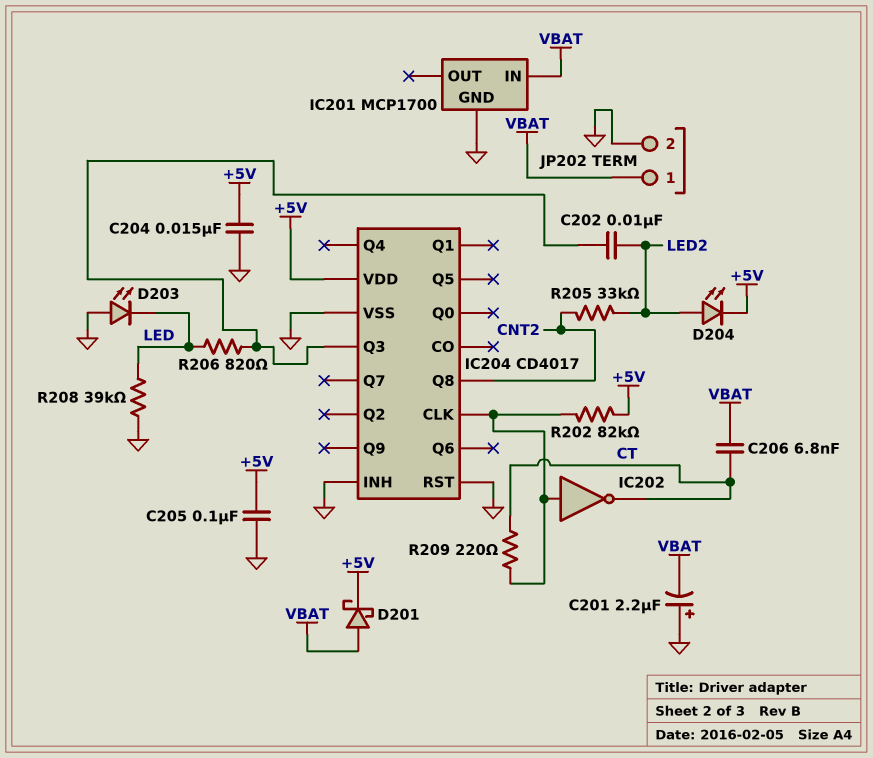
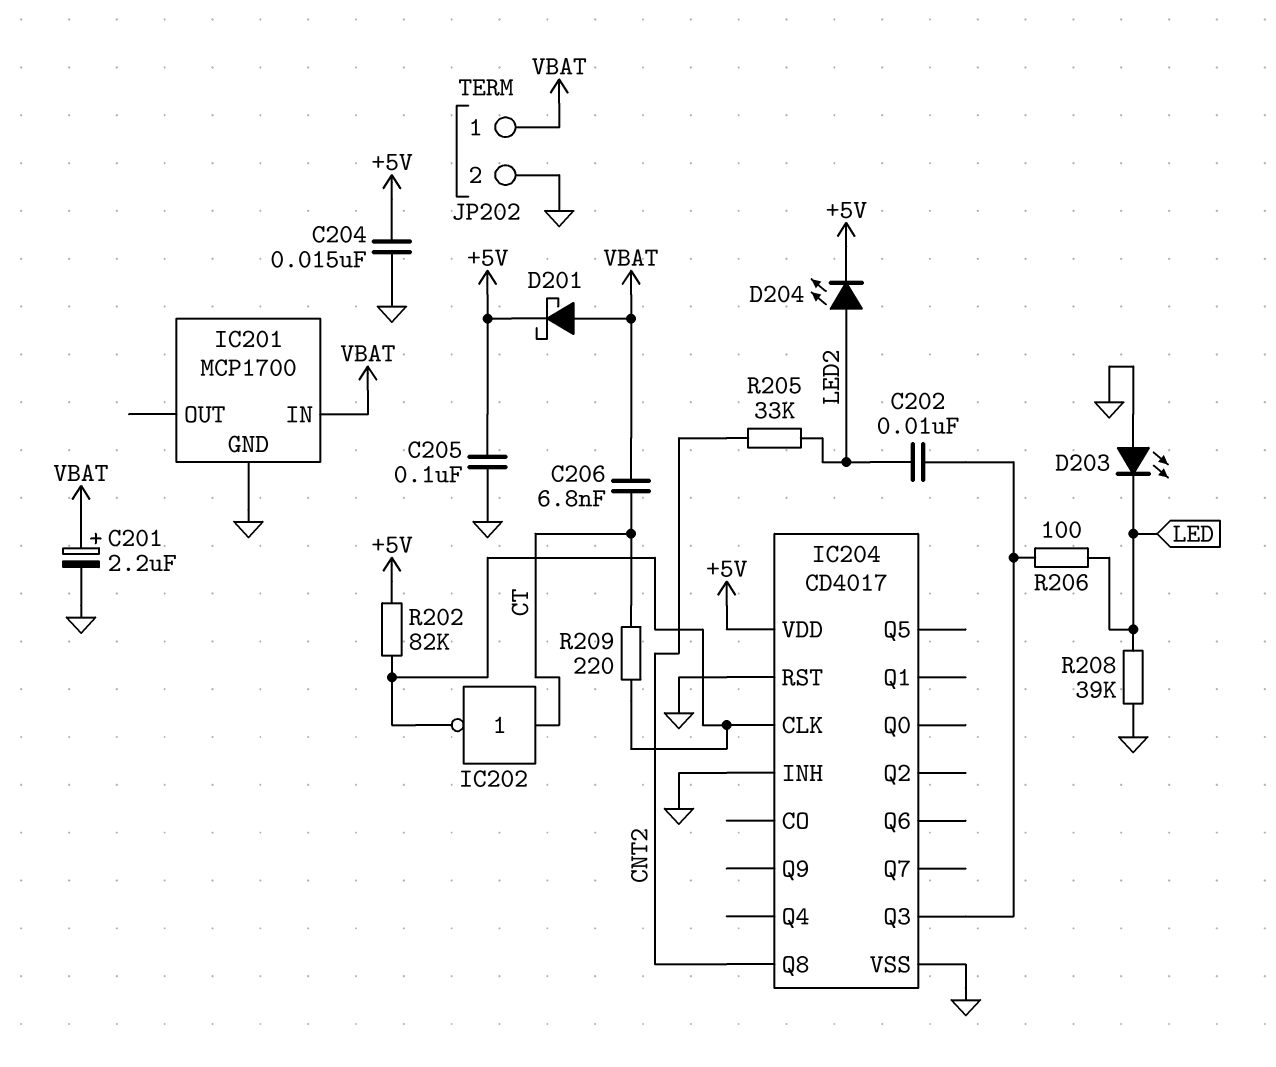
C201: 2.2uF (plus GND, minus VBAT) -> 2.2uF (plus VBAT, minus GND)
IC202: NOT (in IC204/CLK, out CT) -> NOT (in CT, out IC204/CLK)
R206: 820 (IC204/Q3, LED) -> 100 (IC204/Q3, LED)

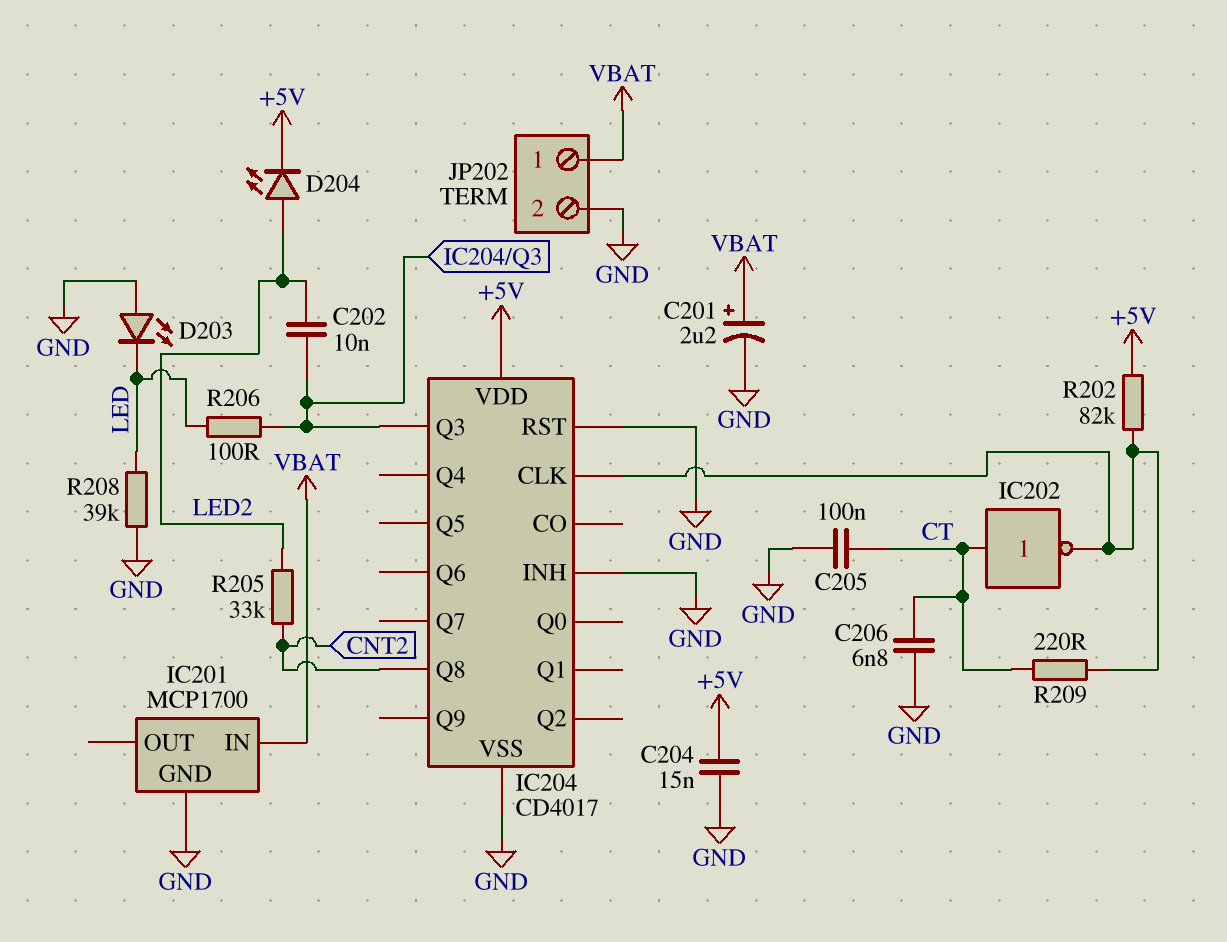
C205: 100nF (+5V, GND) -> 100nF (CT, GND)
C206: 6.8nF (CT, VBAT) -> 6.8nF (CT, GND)
D201: schottky (A VBAT, K +5V) -> none

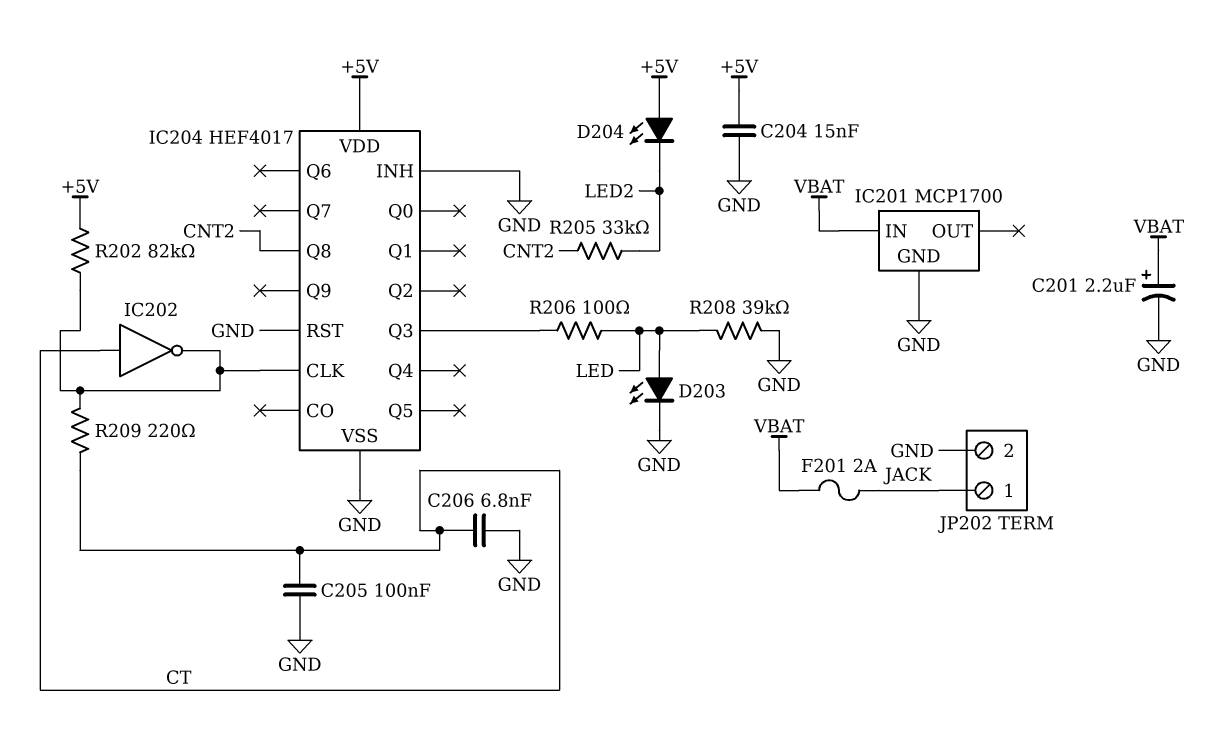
C202: 10nF (IC204/Q3, LED2) -> none
D203: LED (A GND, K LED) -> LED (A LED, K GND)
D204: LED (A LED2, K +5V) -> LED (A +5V, K LED2)
F201: none -> 2A (JACK, VBAT)
IC204: CD4017 -> HEF4017
JP202 pin 1: VBAT -> JACK

